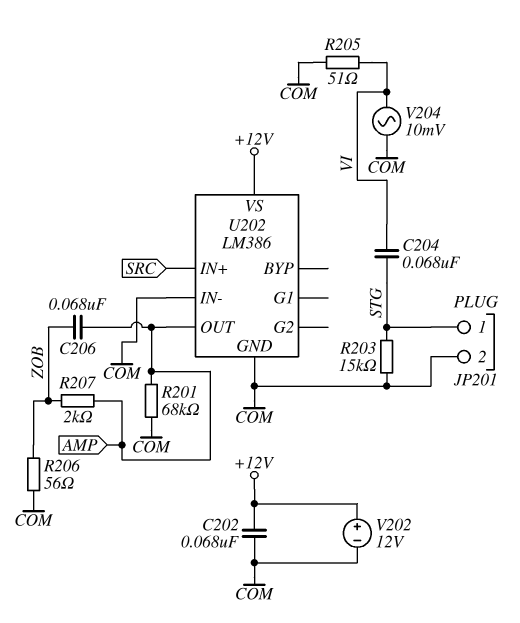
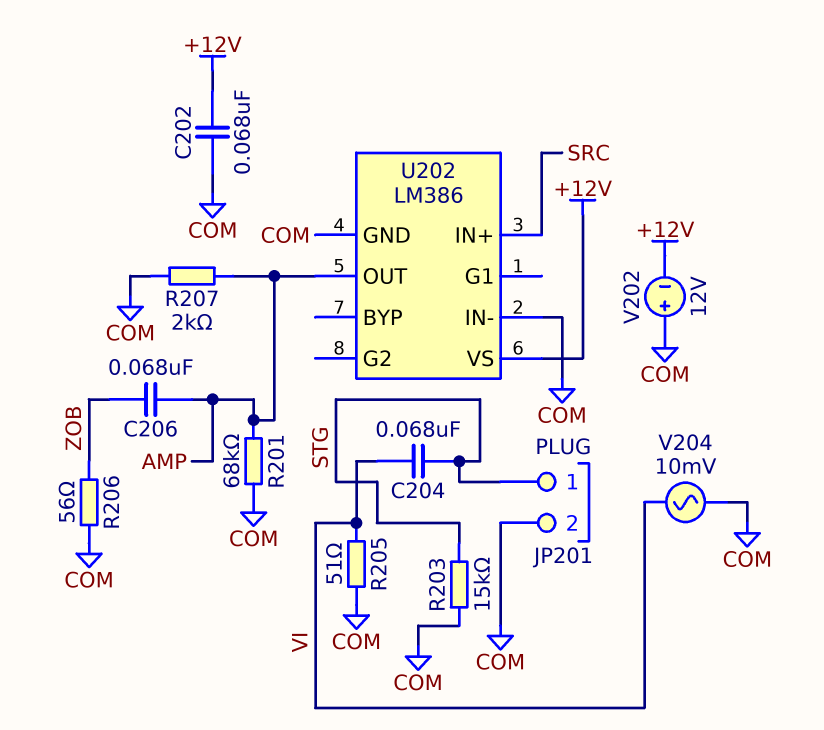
R207: 2k (AMP, ZOB) -> 2k (AMP, COM)
V202: 12V (plus +12V, minus COM) -> 12V (plus COM, minus +12V)

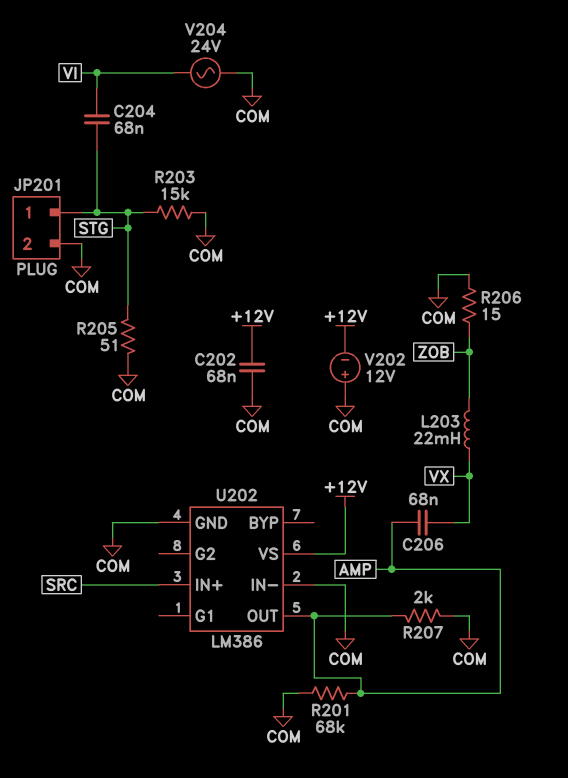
C206: 68nF (AMP, ZOB) -> 68nF (AMP, VX)
L203: none -> 22mH (VX, ZOB)
R205: 51 (COM, VI) -> 51 (COM, STG)
R206: 56 (COM, ZOB) -> 15 (COM, ZOB)
V204: AC 10mV (COM, VI) -> AC 24V (COM, VI)

